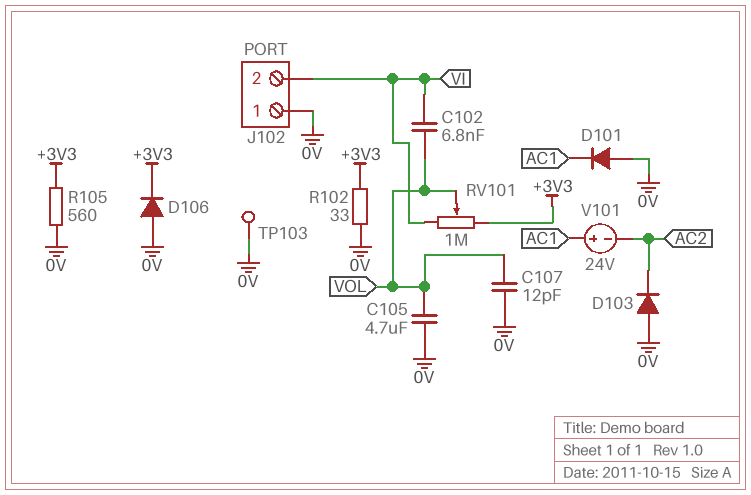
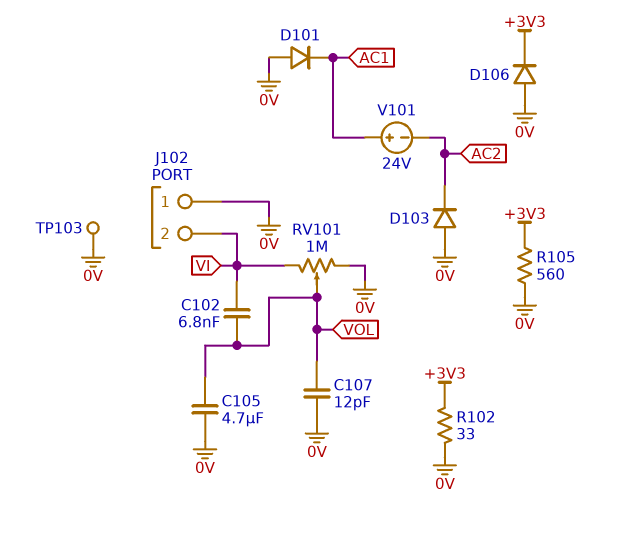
RV101: 1M (+3V3, VI, wiper VOL) -> 1M (0V, VI, wiper VOL)

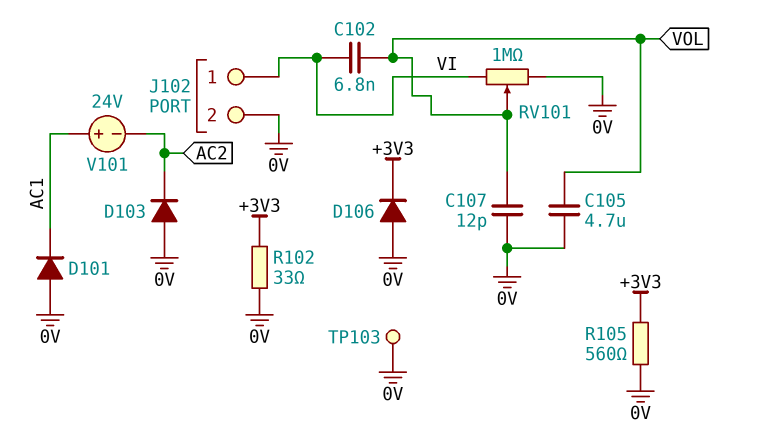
J102 pin 1: 0V -> VI
J102 pin 2: VI -> 0V

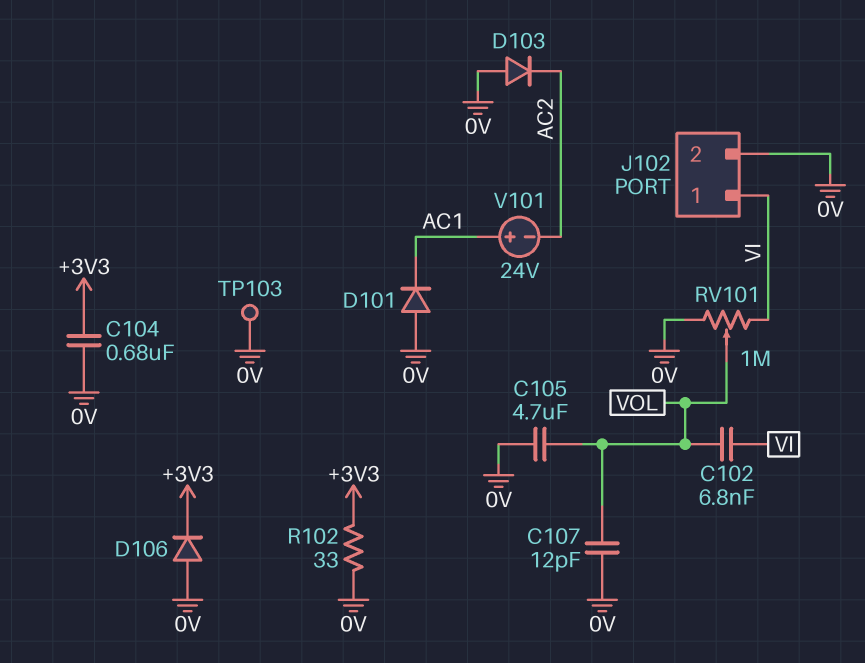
C104: none -> 680nF (+3V3, 0V)
R105: 560 (+3V3, 0V) -> none

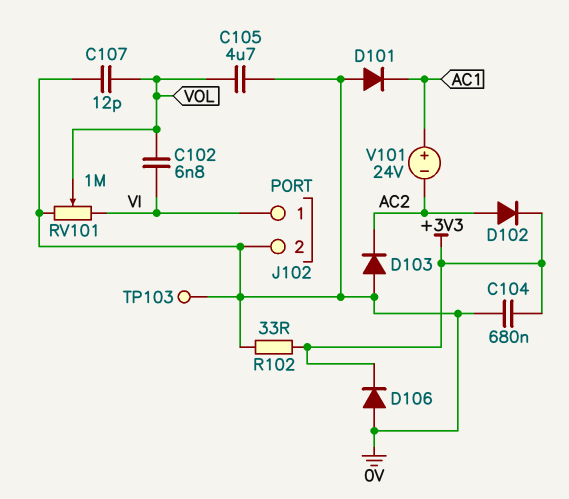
D102: none -> diode (A AC2, K +3V3)

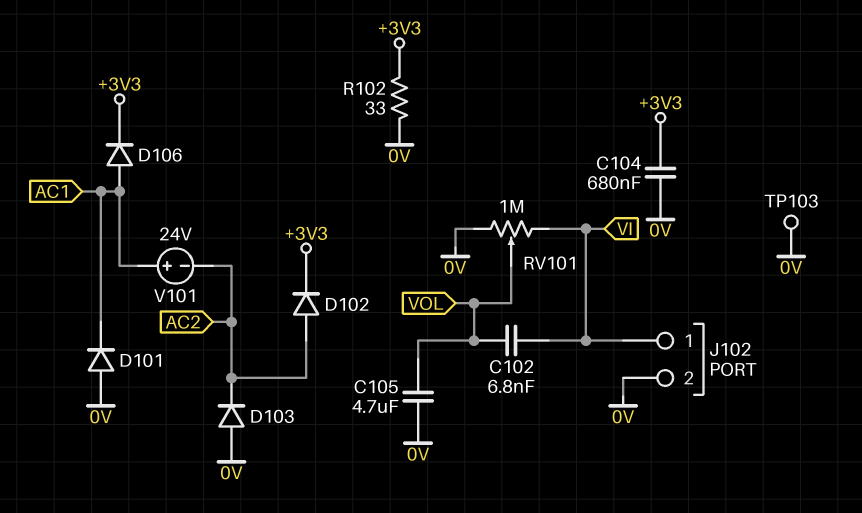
C107: 12pF (0V, VOL) -> none
D106: diode (A 0V, K +3V3) -> diode (A AC1, K +3V3)

